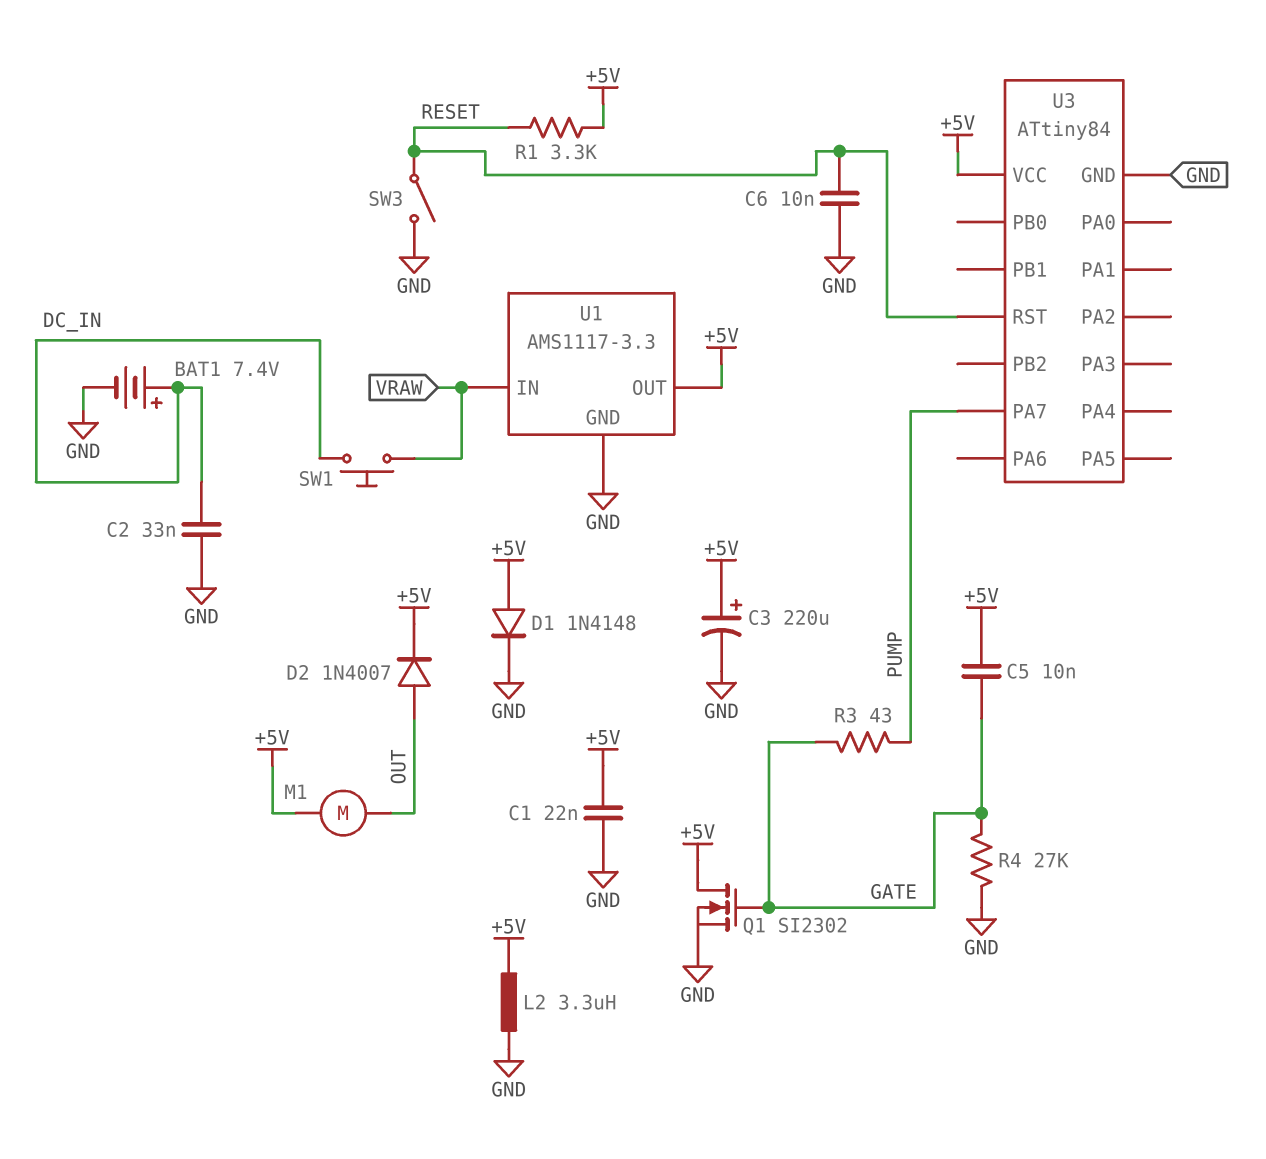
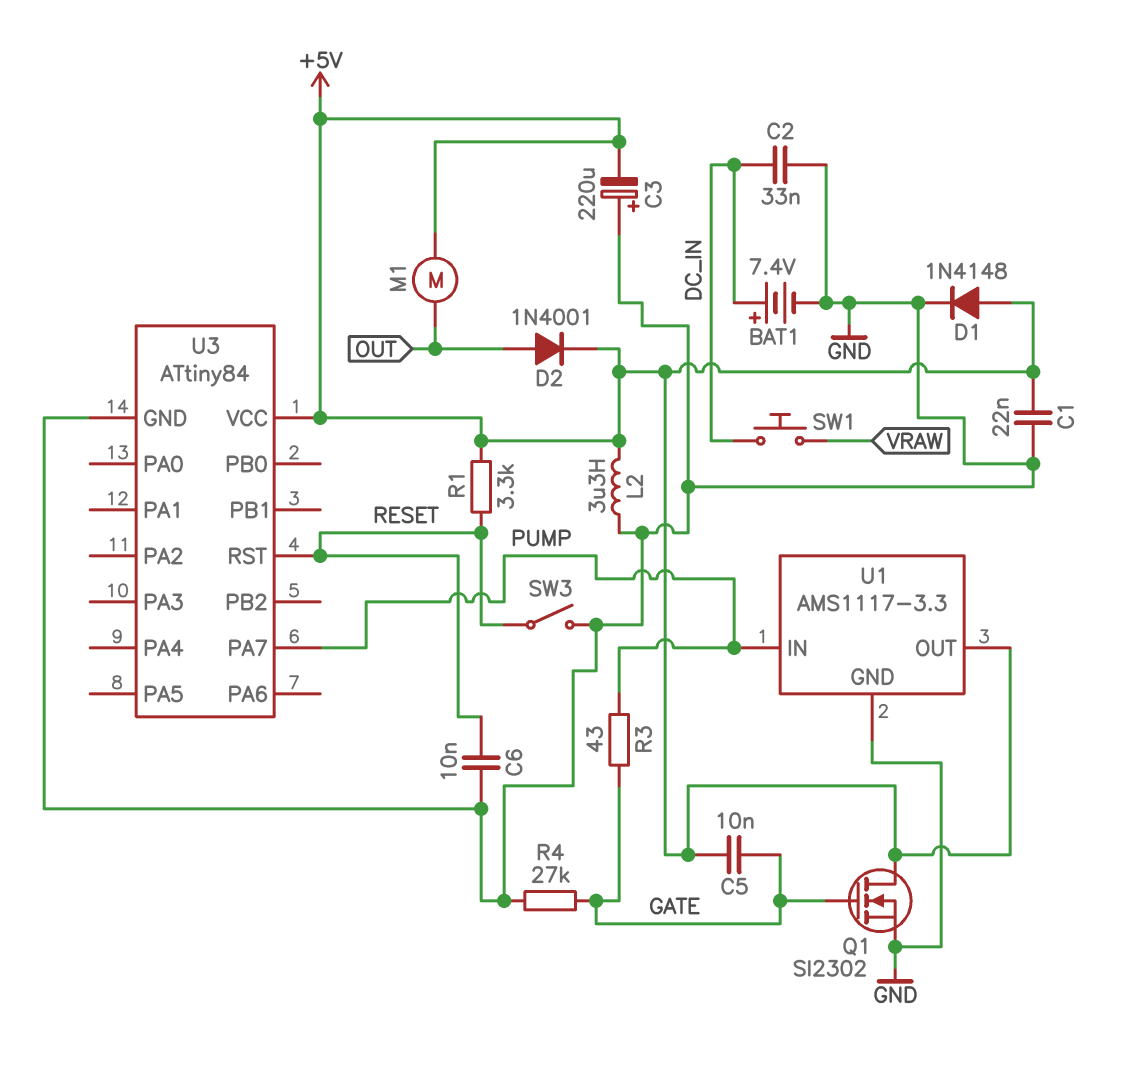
C3: 220uF (plus +5V, minus GND) -> 220uF (plus GND, minus +5V)
D2: diode 1N4007 (A OUT, K +5V) -> diode 1N4001 (A OUT, K +5V)
U1 pin IN: VRAW -> PUMP

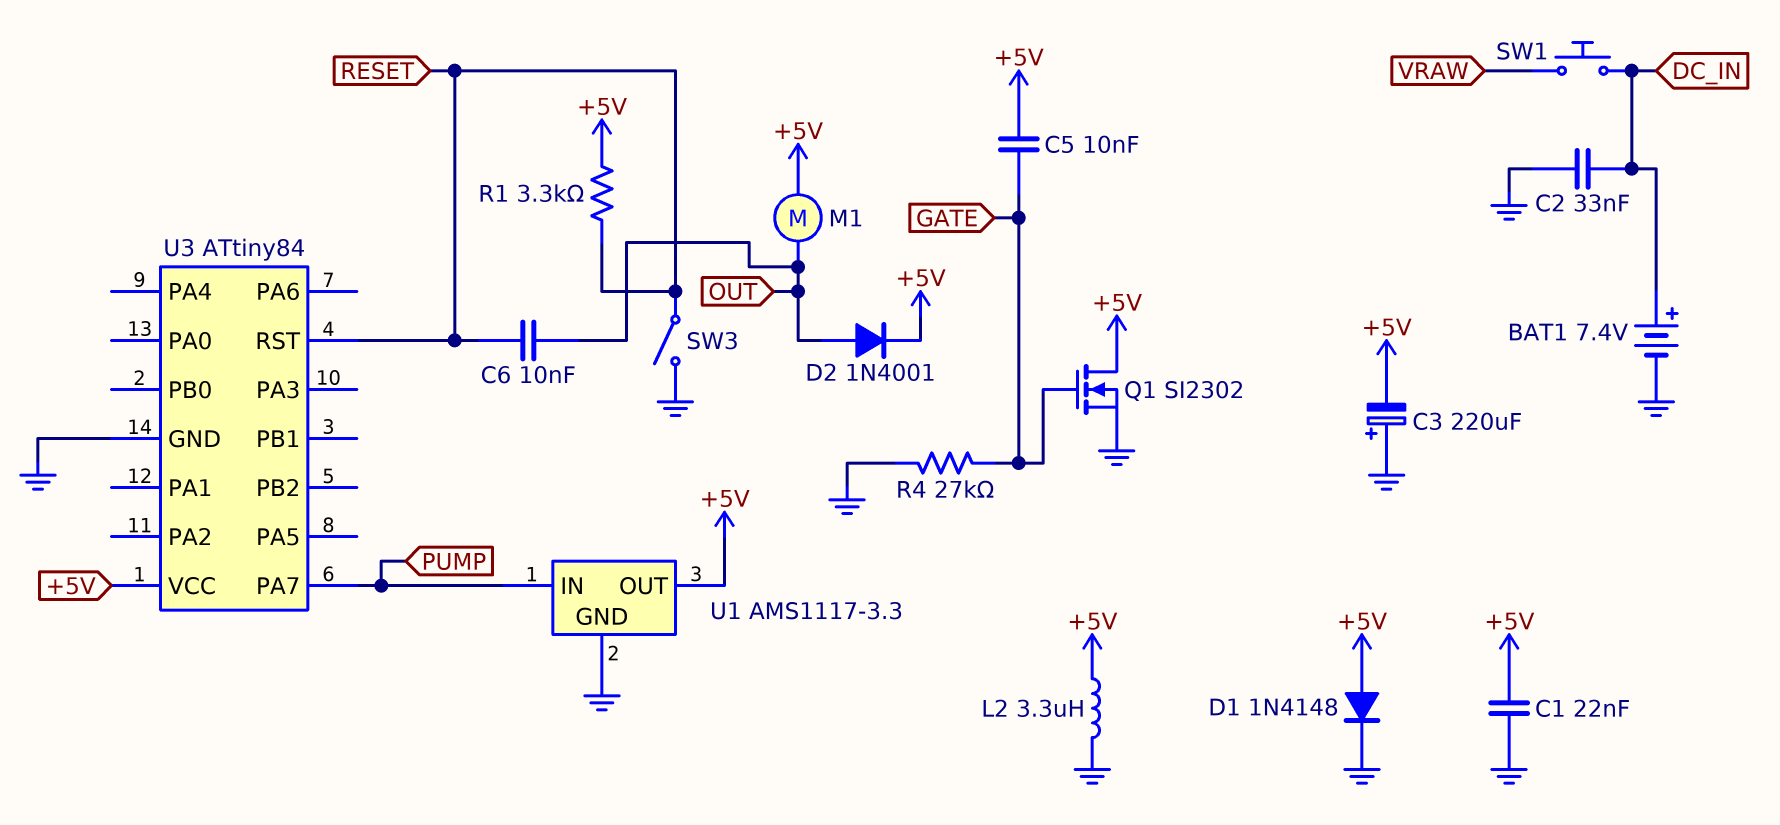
C6: 10nF (GND, RESET) -> 10nF (OUT, RESET)
R3: 43 (GATE, PUMP) -> none

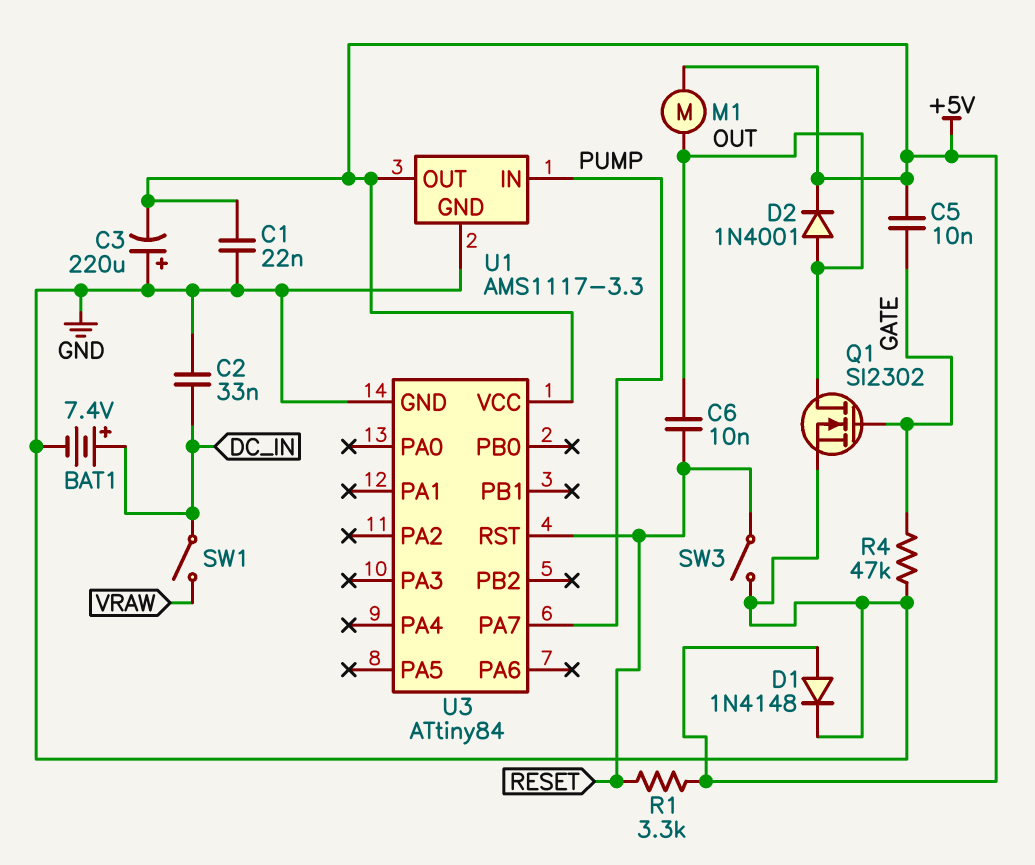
L2: 3.3uH (+5V, GND) -> none
Q1: NMOS SI2302 (G GATE, D +5V, S GND) -> NMOS SI2302 (G GATE, D OUT, S GND)
R4: 27k (GATE, GND) -> 47k (GATE, GND)
SW1: button (DC_IN, VRAW) -> switch (DC_IN, VRAW)

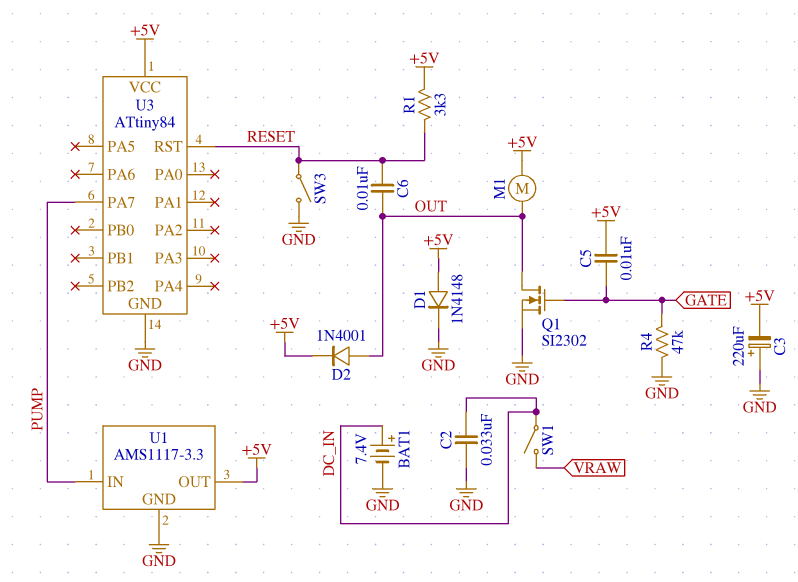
C1: 22nF (+5V, GND) -> none

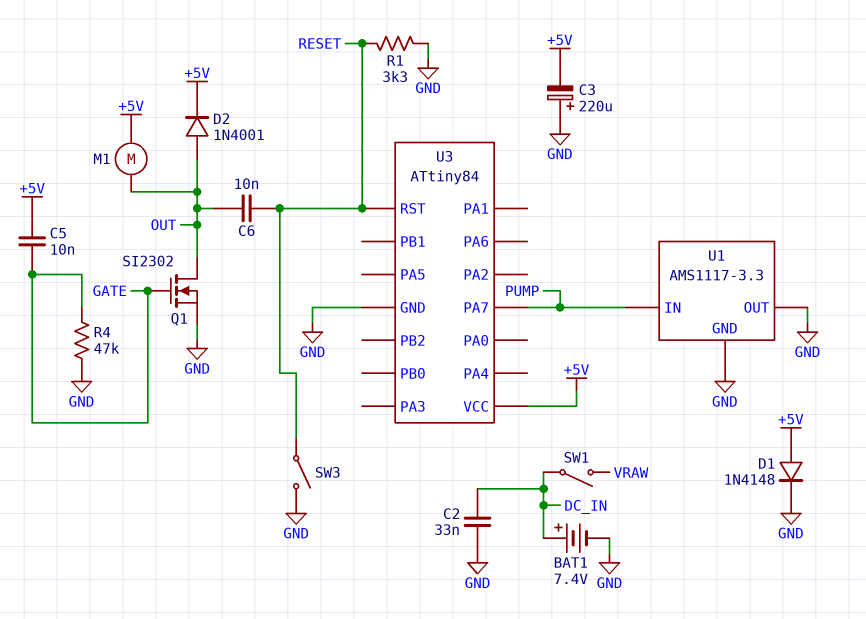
R1: 3.3k (+5V, RESET) -> 3.3k (GND, RESET)
U1 pin OUT: +5V -> GND

